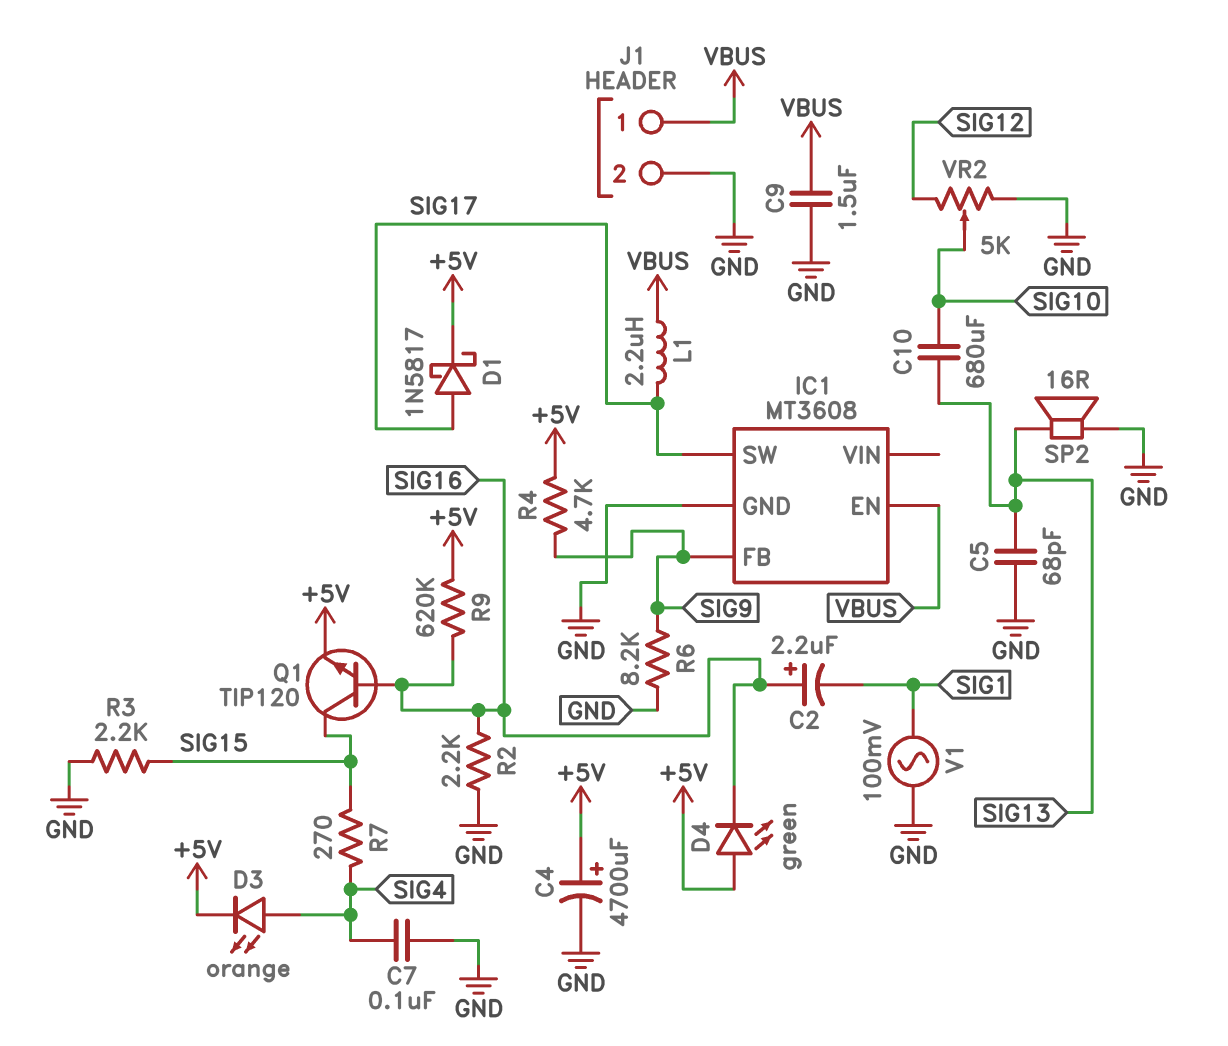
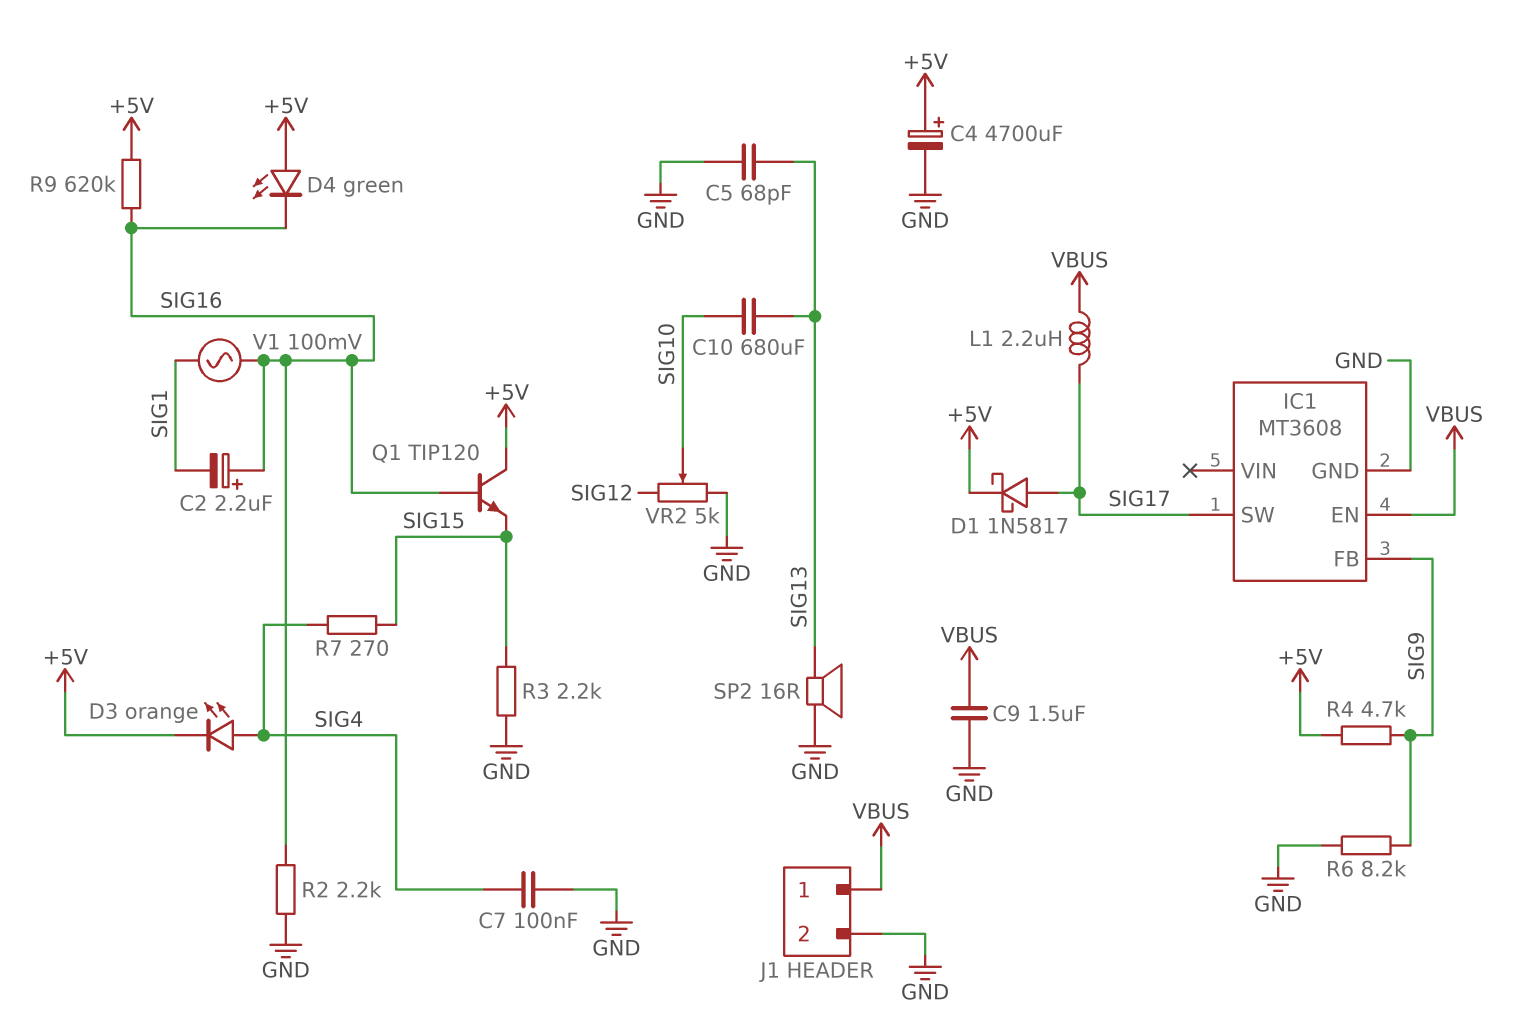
Q1: NPN TIP120 (B SIG16, C SIG15, E +5V) -> NPN TIP120 (B SIG16, C +5V, E SIG15)
V1: AC 100mV (GND, SIG1) -> AC 100mV (SIG1, SIG16)

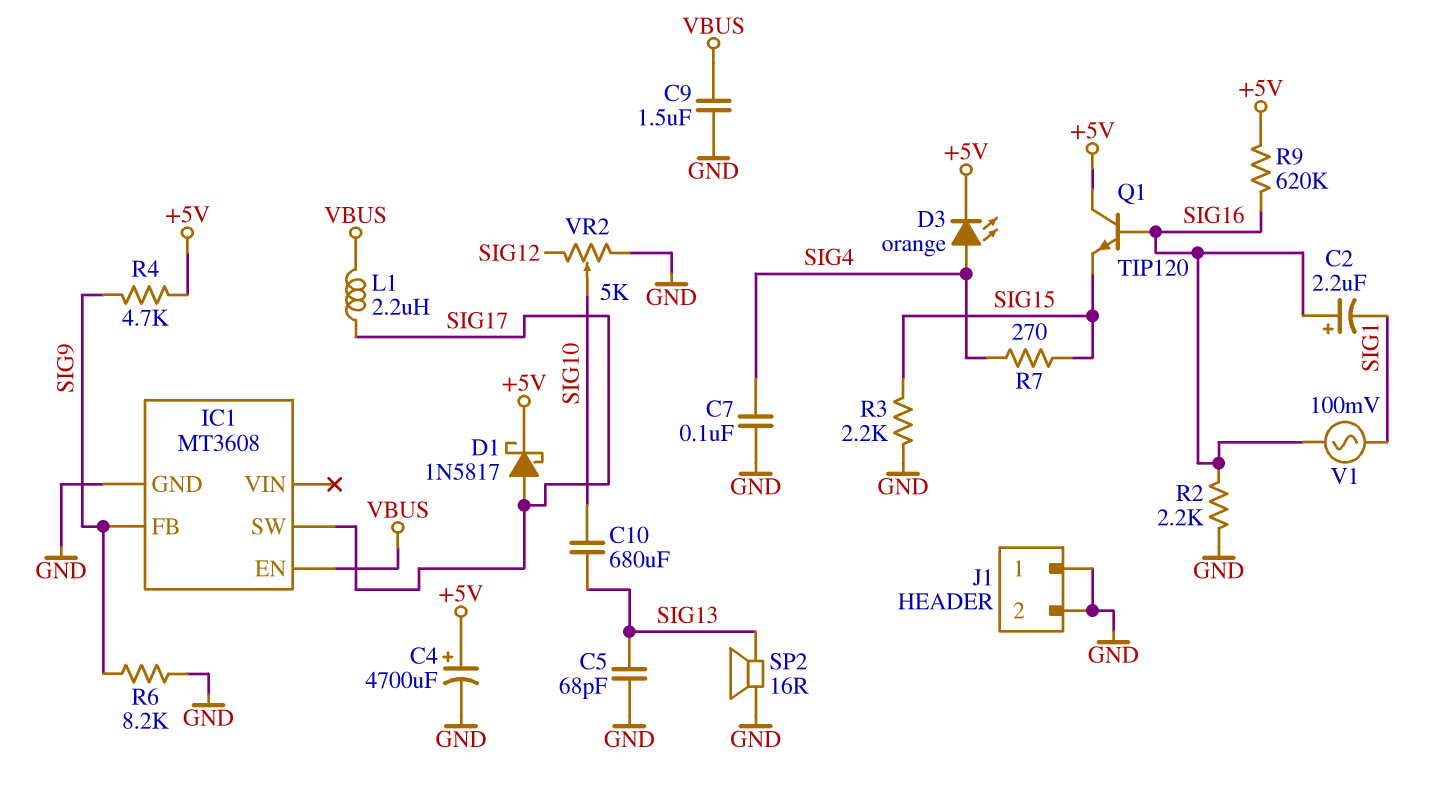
D4: LED green (A +5V, K SIG16) -> none
J1 pin 1: VBUS -> GND

